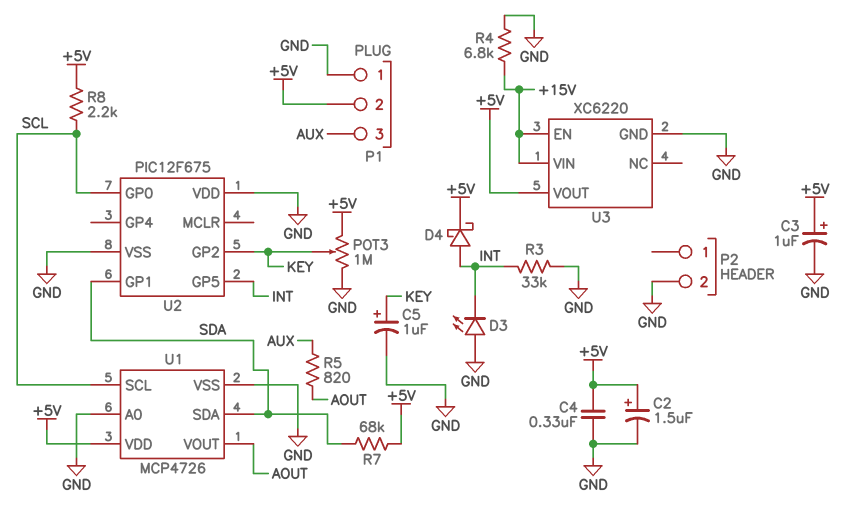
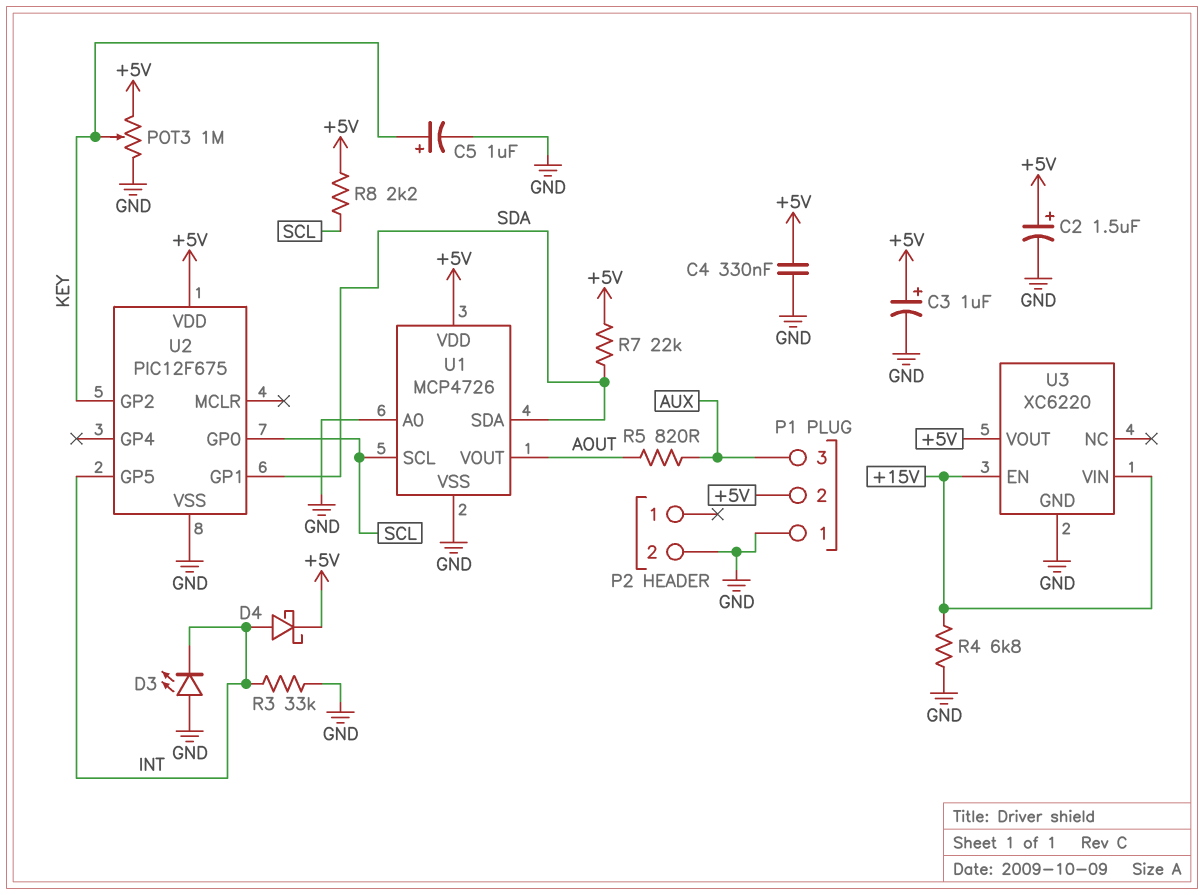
R7: 68k (+5V, SDA) -> 22k (+5V, SDA)
U2 pin VDD: GND -> +5V

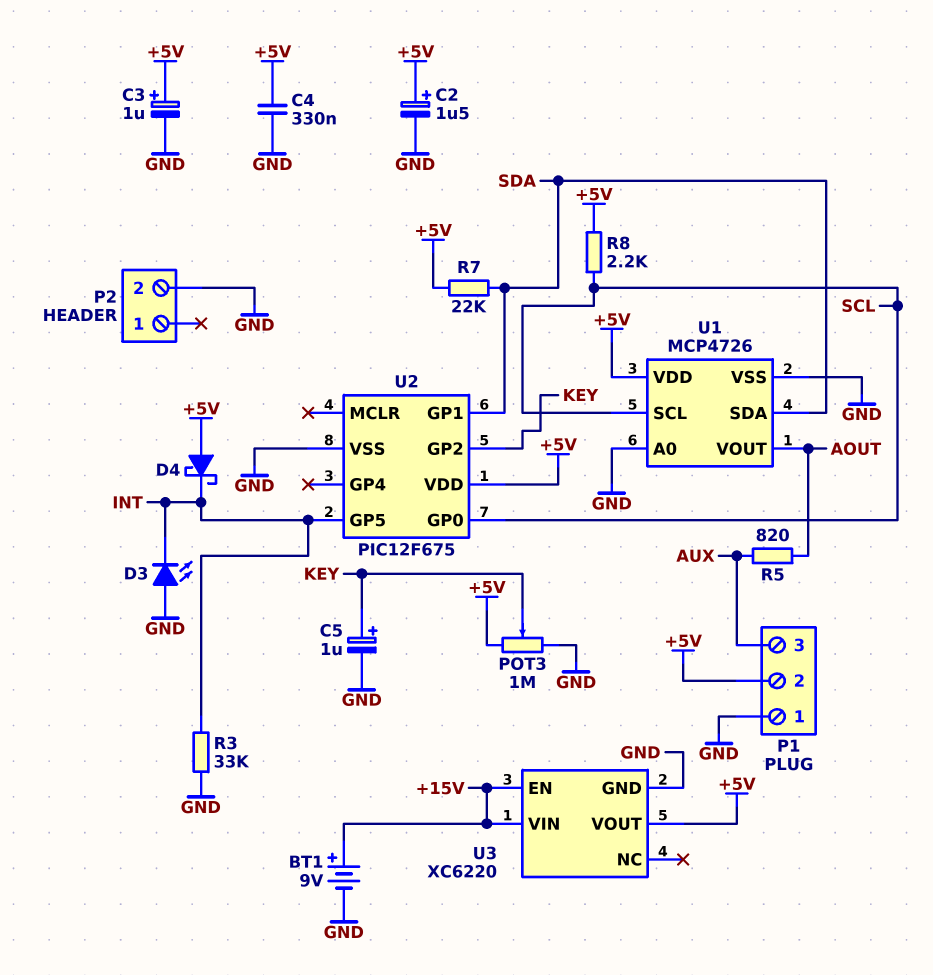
BT1: none -> 9V (plus +15V, minus GND)
D4: schottky (A INT, K +5V) -> schottky (A +5V, K INT)
R4: 6.8k (+15V, GND) -> none

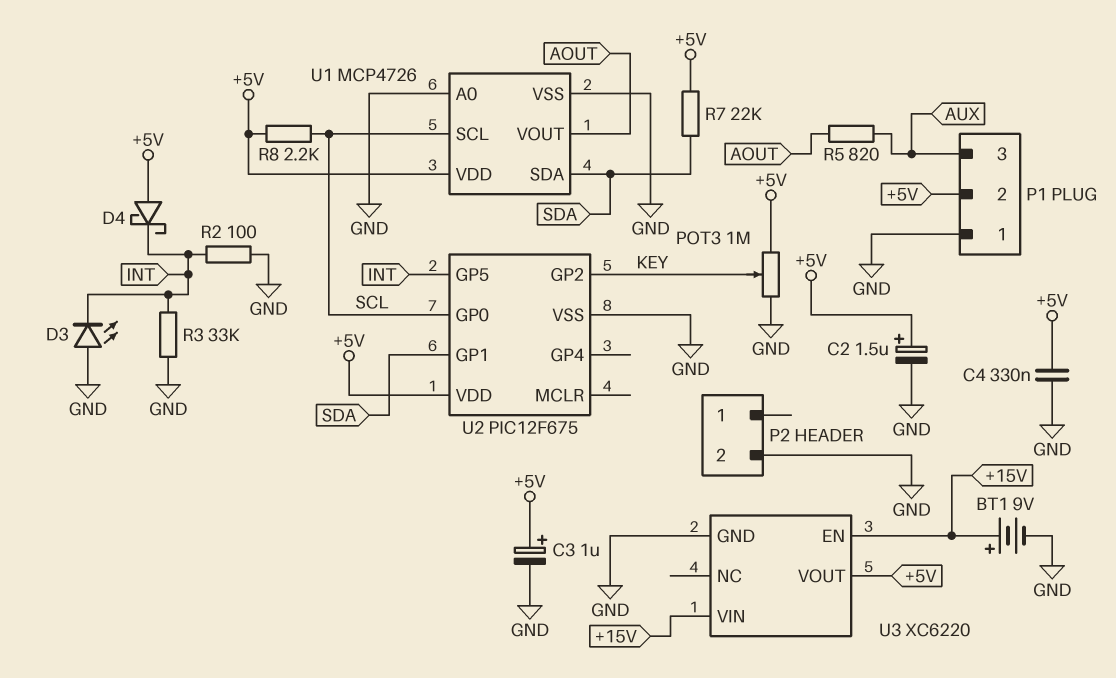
C5: 1uF (plus KEY, minus GND) -> none
R2: none -> 100 (GND, INT)

